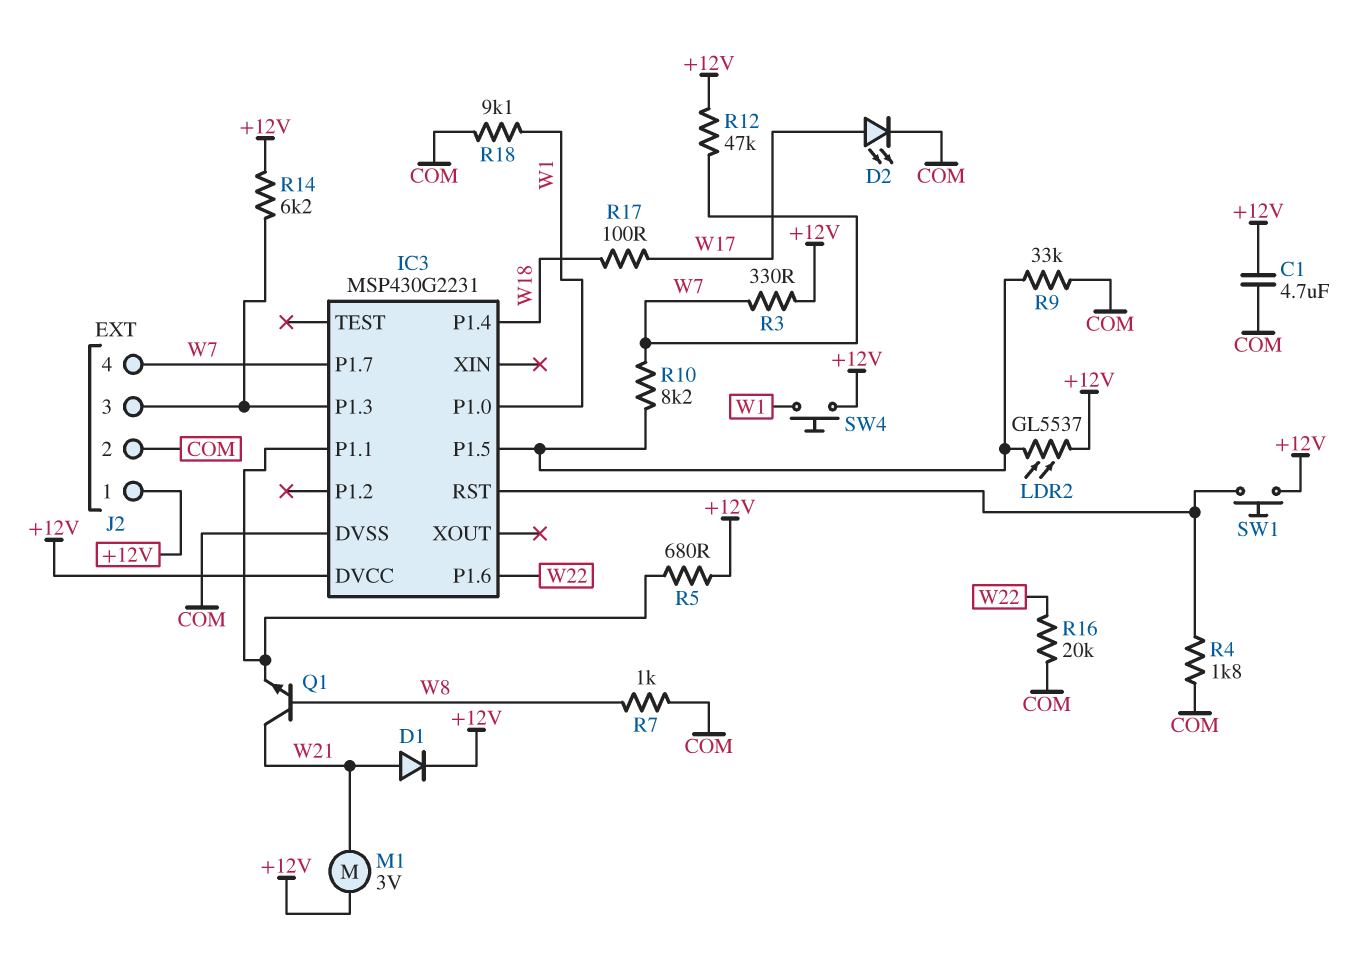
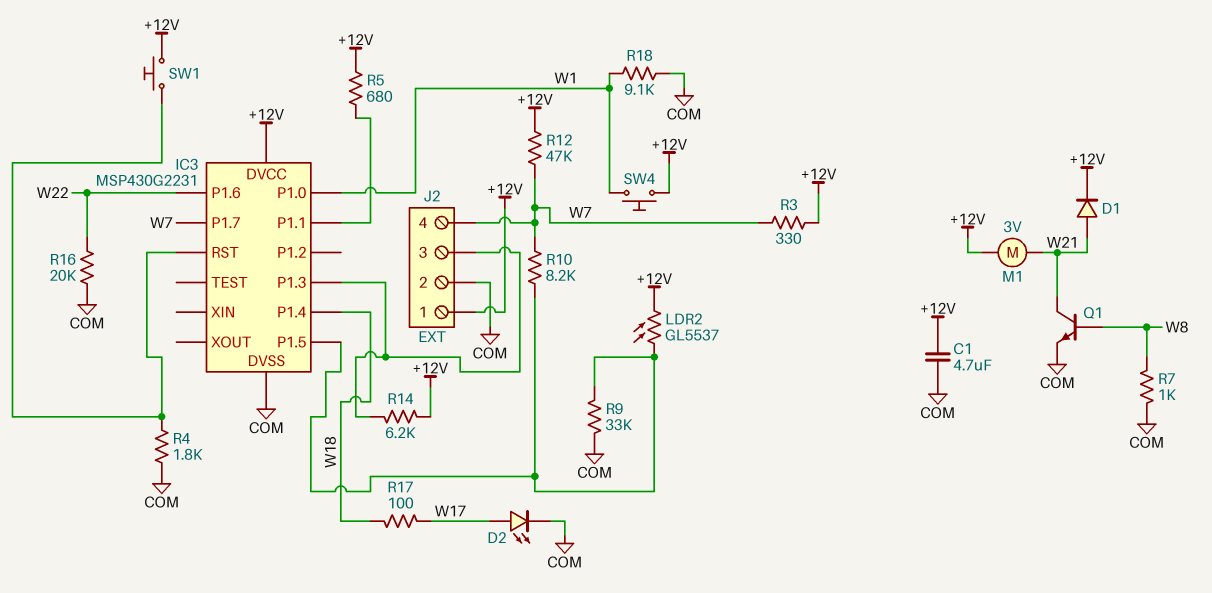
Q1: NPN (B W8, C W21, E IC3/P1.1) -> NPN (B W8, C W21, E COM)

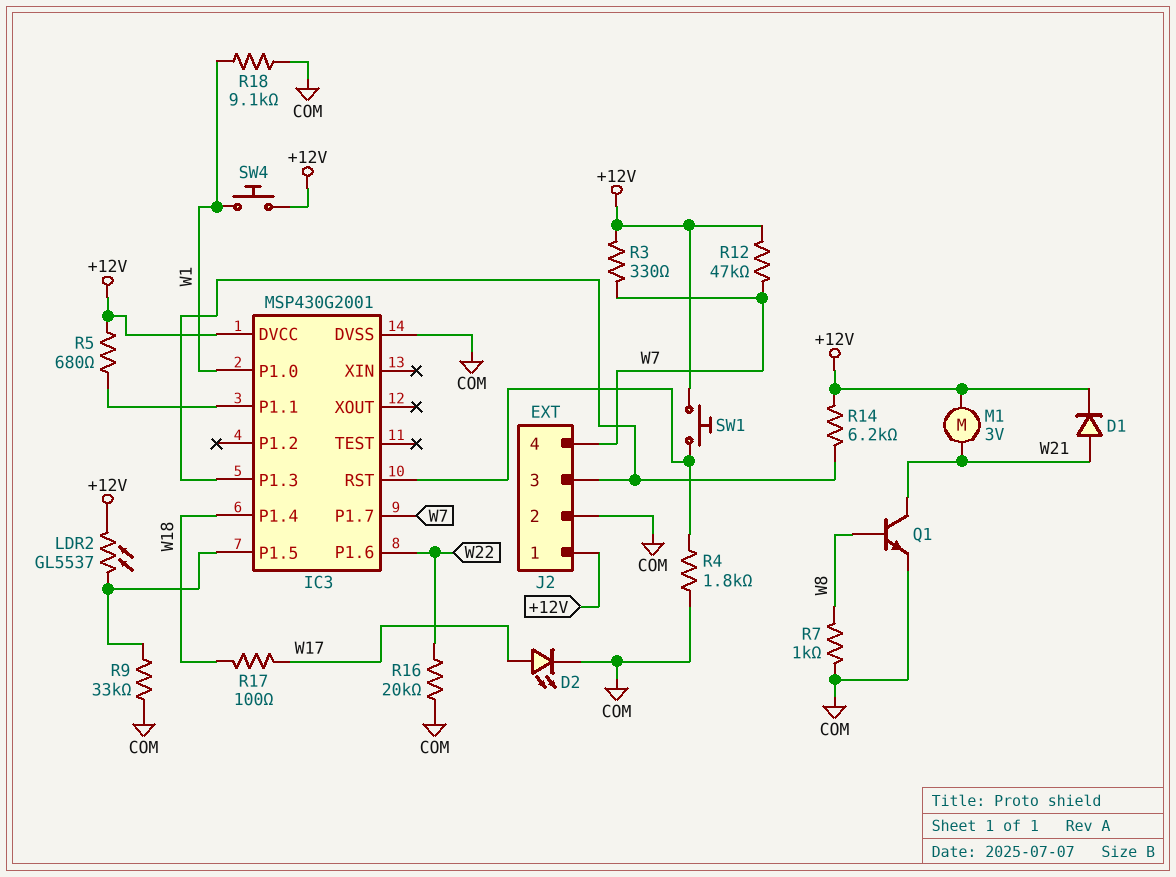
C1: 4.7uF (+12V, COM) -> none
IC3: MSP430G2231 -> MSP430G2001
R10: 8.2k (IC3/P1.5, W7) -> none

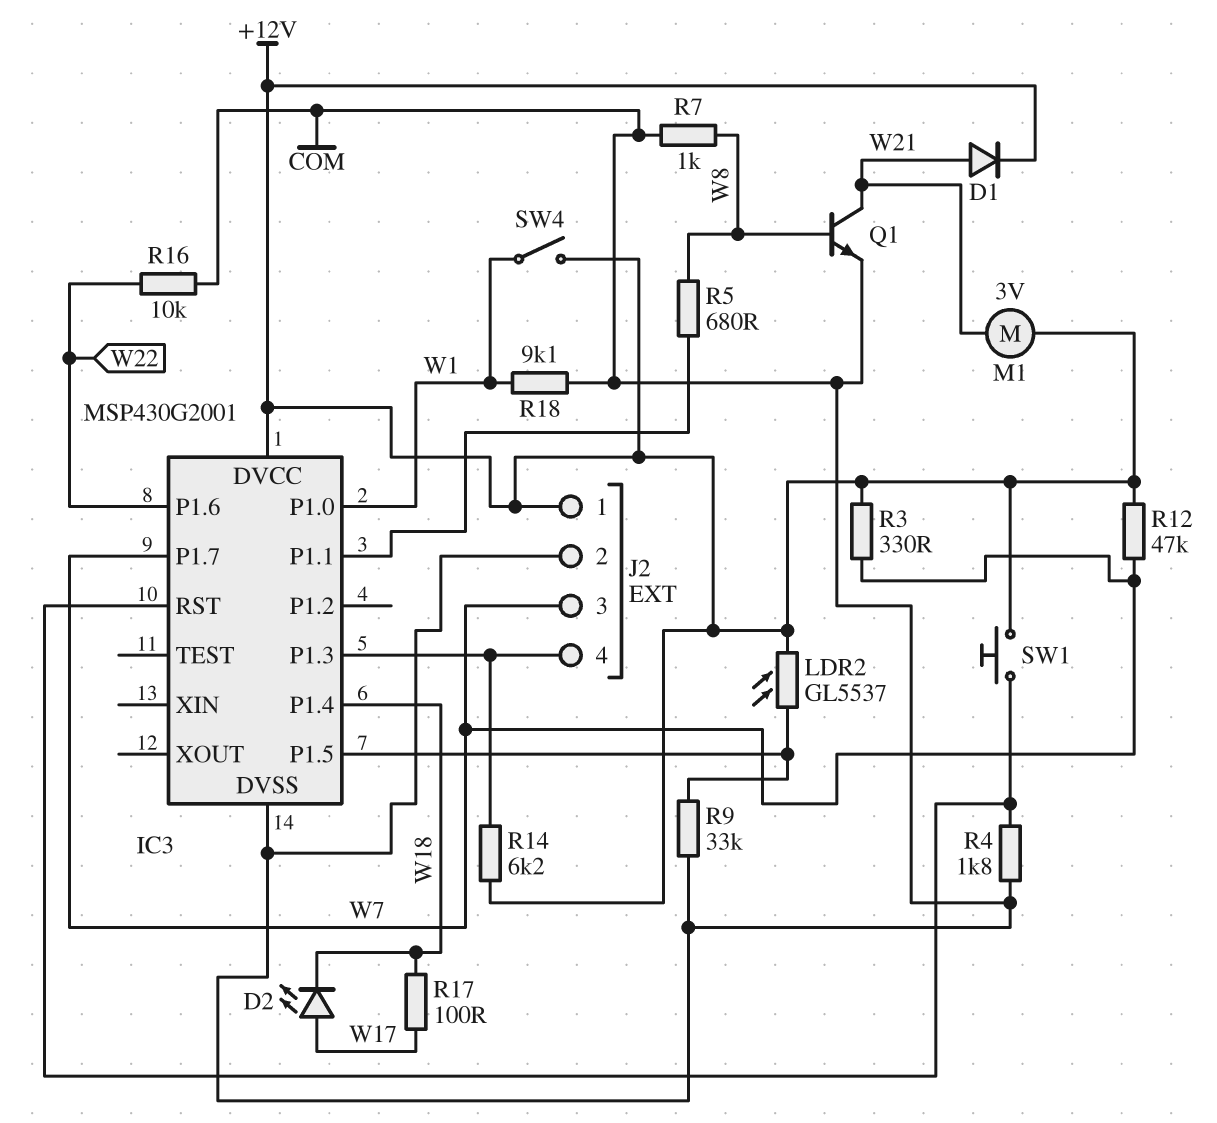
D2: LED (A W17, K COM) -> LED (A W17, K W18)
J2 pin 3: IC3/P1.3 -> W7
J2 pin 4: W7 -> IC3/P1.3
R5: 680 (+12V, IC3/P1.1) -> 680 (IC3/P1.1, W8)
R16: 20k (COM, W22) -> 10k (COM, W22)
SW4: button (+12V, W1) -> switch (+12V, W1)

